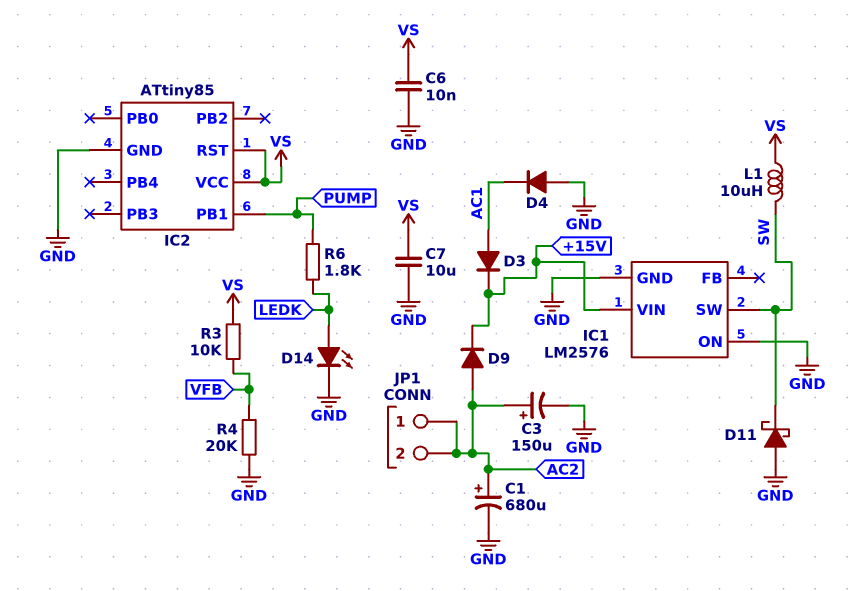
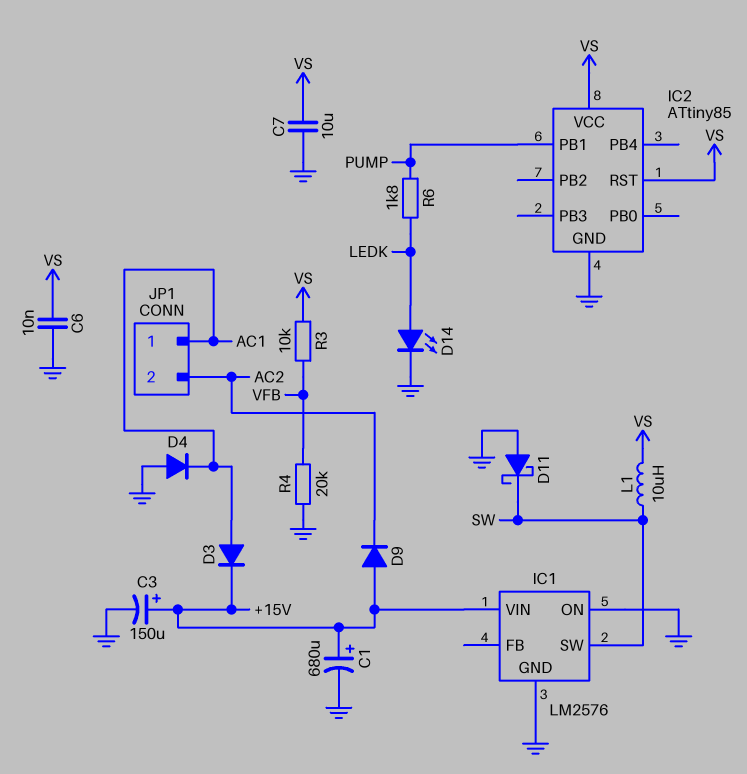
C1: 680uF (plus AC2, minus GND) -> 680uF (plus +15V, minus GND)
C3: 150uF (plus AC2, minus GND) -> 150uF (plus +15V, minus GND)
D9: diode (A AC2, K +15V) -> diode (A +15V, K AC2)
JP1 pin 1: AC2 -> AC1

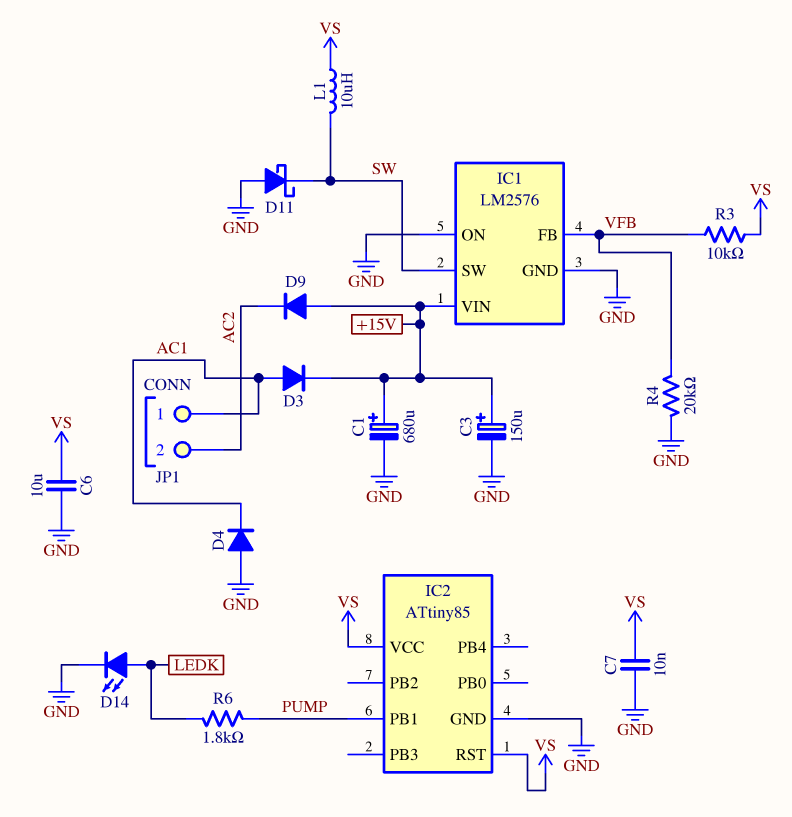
C6: 10nF (GND, VS) -> 10uF (GND, VS)
C7: 10uF (GND, VS) -> 10nF (GND, VS)
IC1 pin FB: none -> VFB

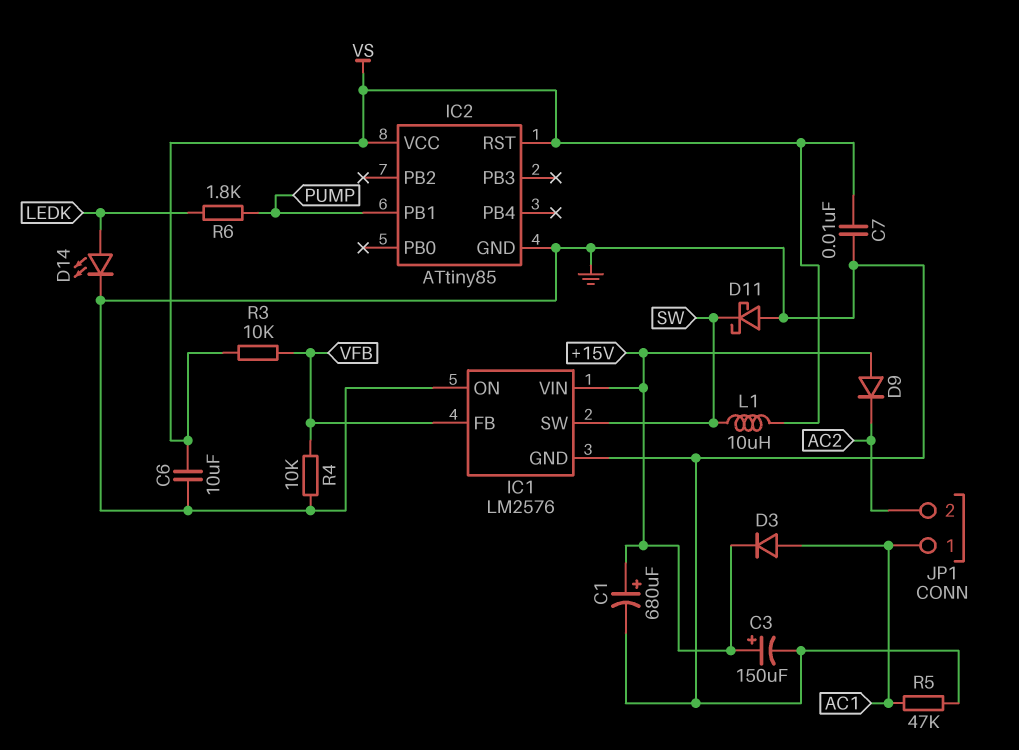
D4: diode (A GND, K AC1) -> none
R4: 20k (GND, VFB) -> 10k (GND, VFB)
R5: none -> 47k (AC1, GND)

